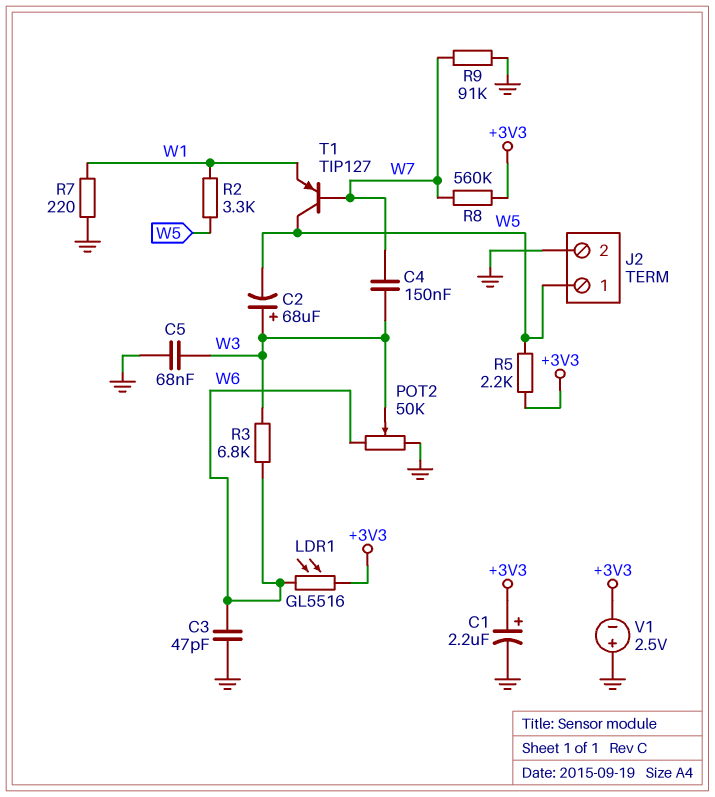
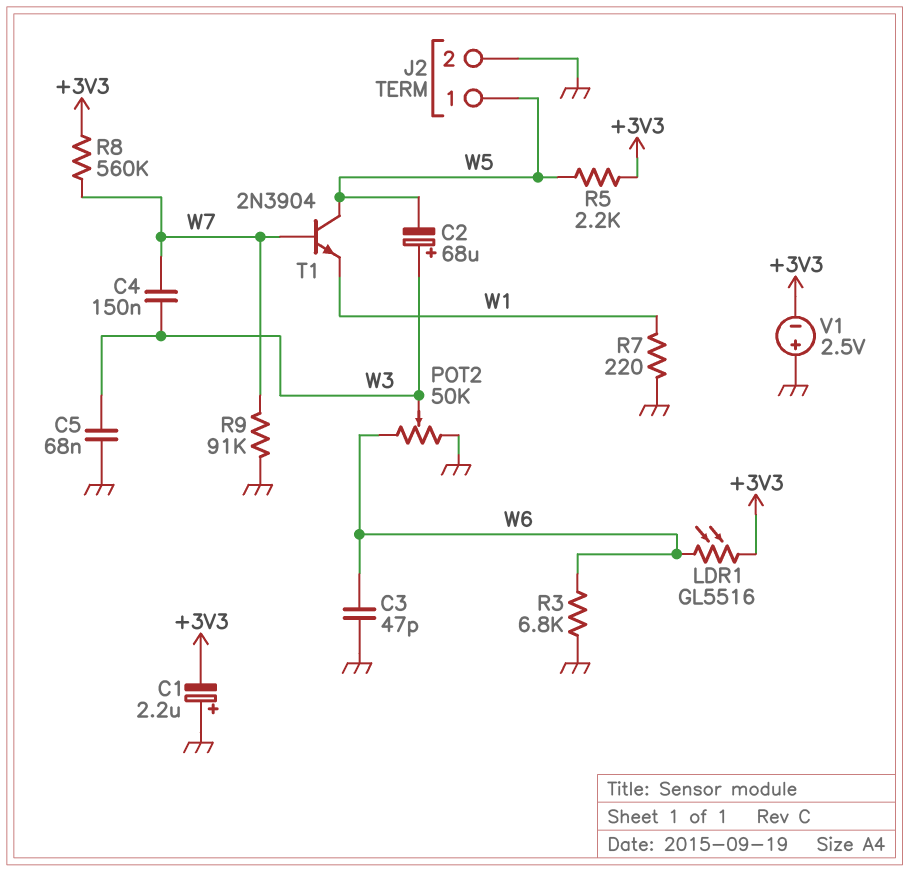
C1: 2.2uF (plus +3V3, minus GND) -> 2.2uF (plus GND, minus +3V3)
R2: 3.3k (W1, W5) -> none
R3: 6.8k (W3, W6) -> 6.8k (GND, W6)
T1: PNP TIP127 (B W7, C W5, E W1) -> NPN 2N3904 (B W7, C W5, E W1)

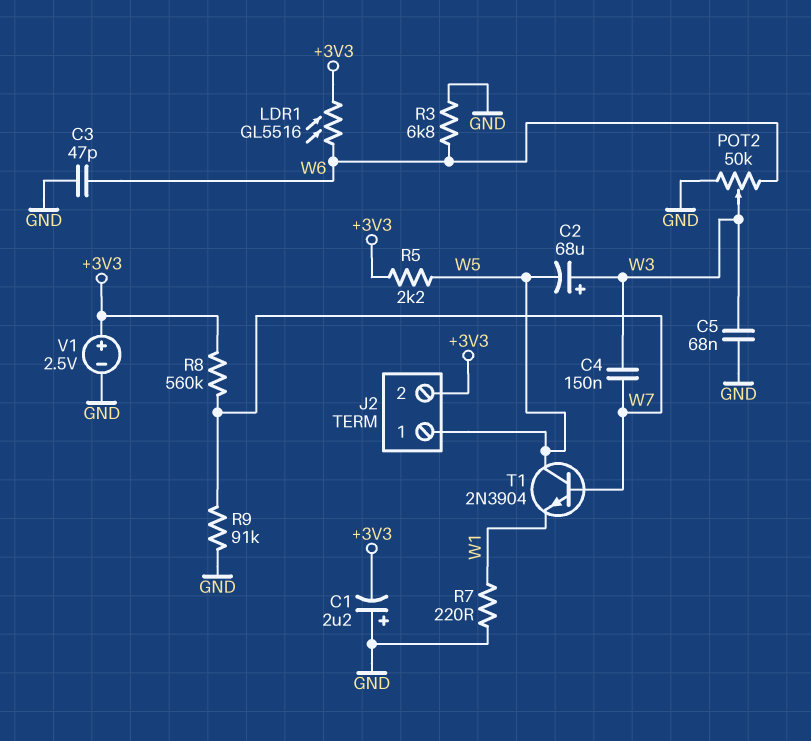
J2 pin 2: GND -> +3V3
V1: 2.5V (plus GND, minus +3V3) -> 2.5V (plus +3V3, minus GND)

